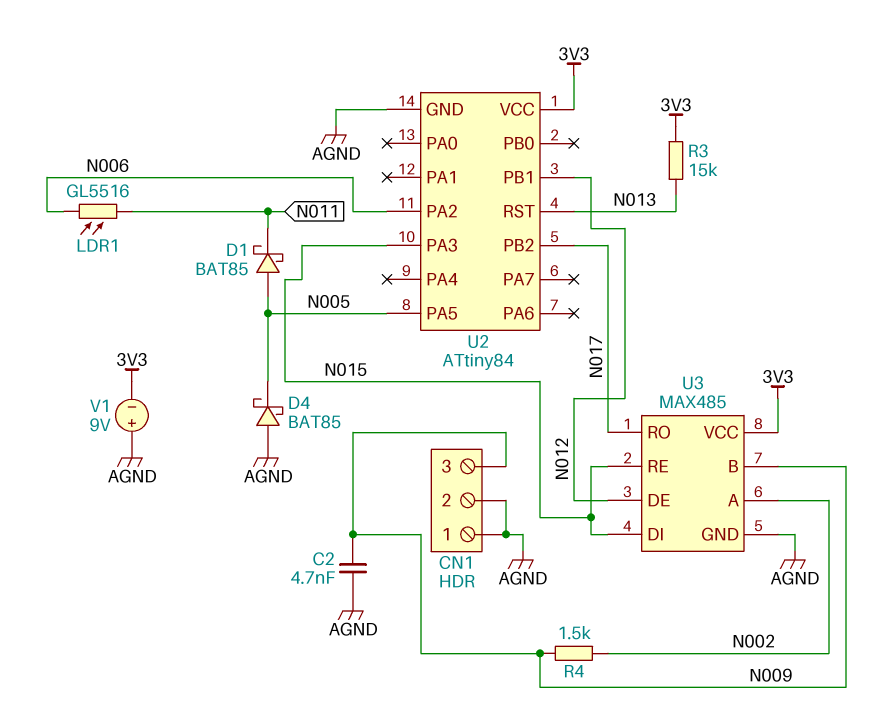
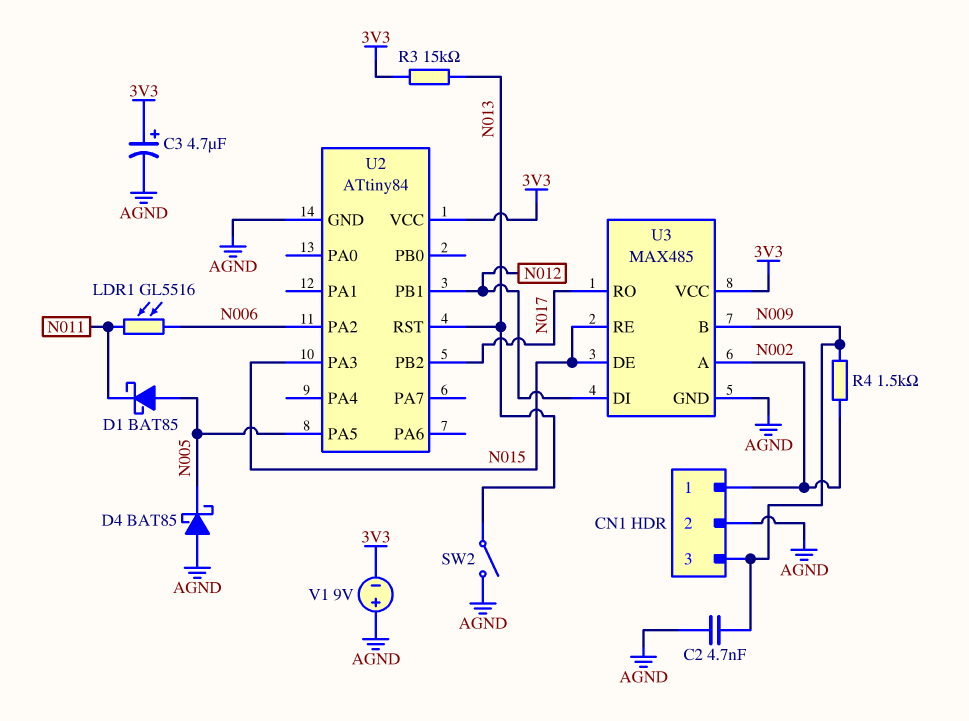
C3: none -> 4.7uF (plus 3V3, minus AGND)
CN1 pin 1: AGND -> N002
SW2: none -> switch (AGND, N013)
U3 pin DE: N012 -> N015
U3 pin DI: N015 -> N012

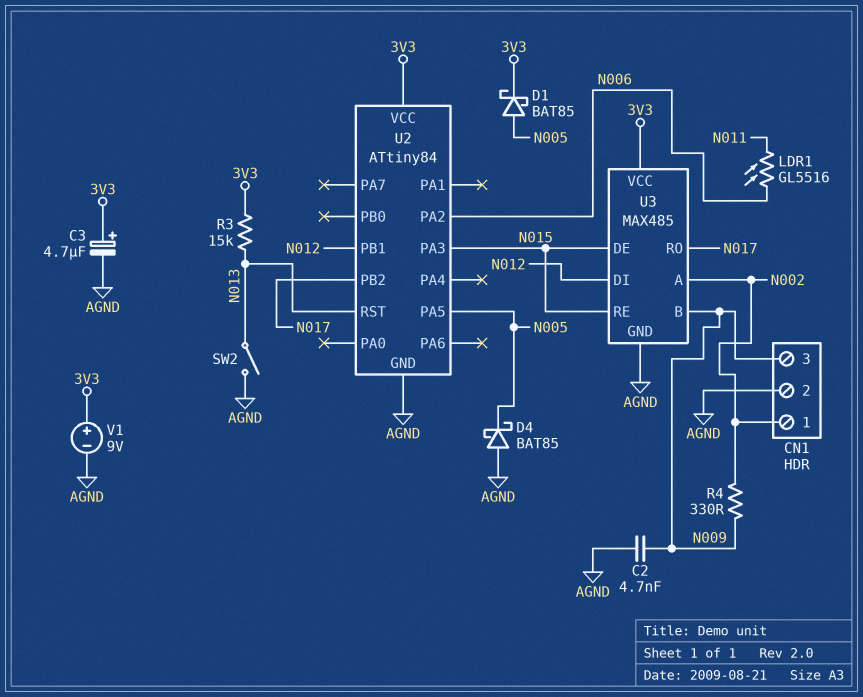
D1: schottky BAT85 (A N005, K N011) -> schottky BAT85 (A N005, K 3V3)
R4: 1.5k (N002, N009) -> 330 (N002, N009)
V1: 9V (plus AGND, minus 3V3) -> 9V (plus 3V3, minus AGND)

